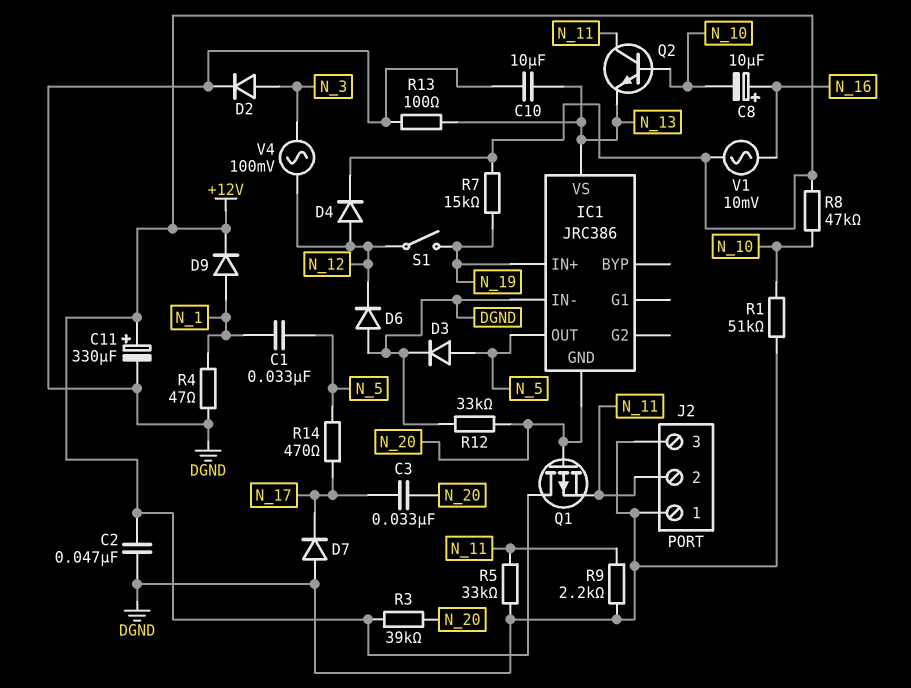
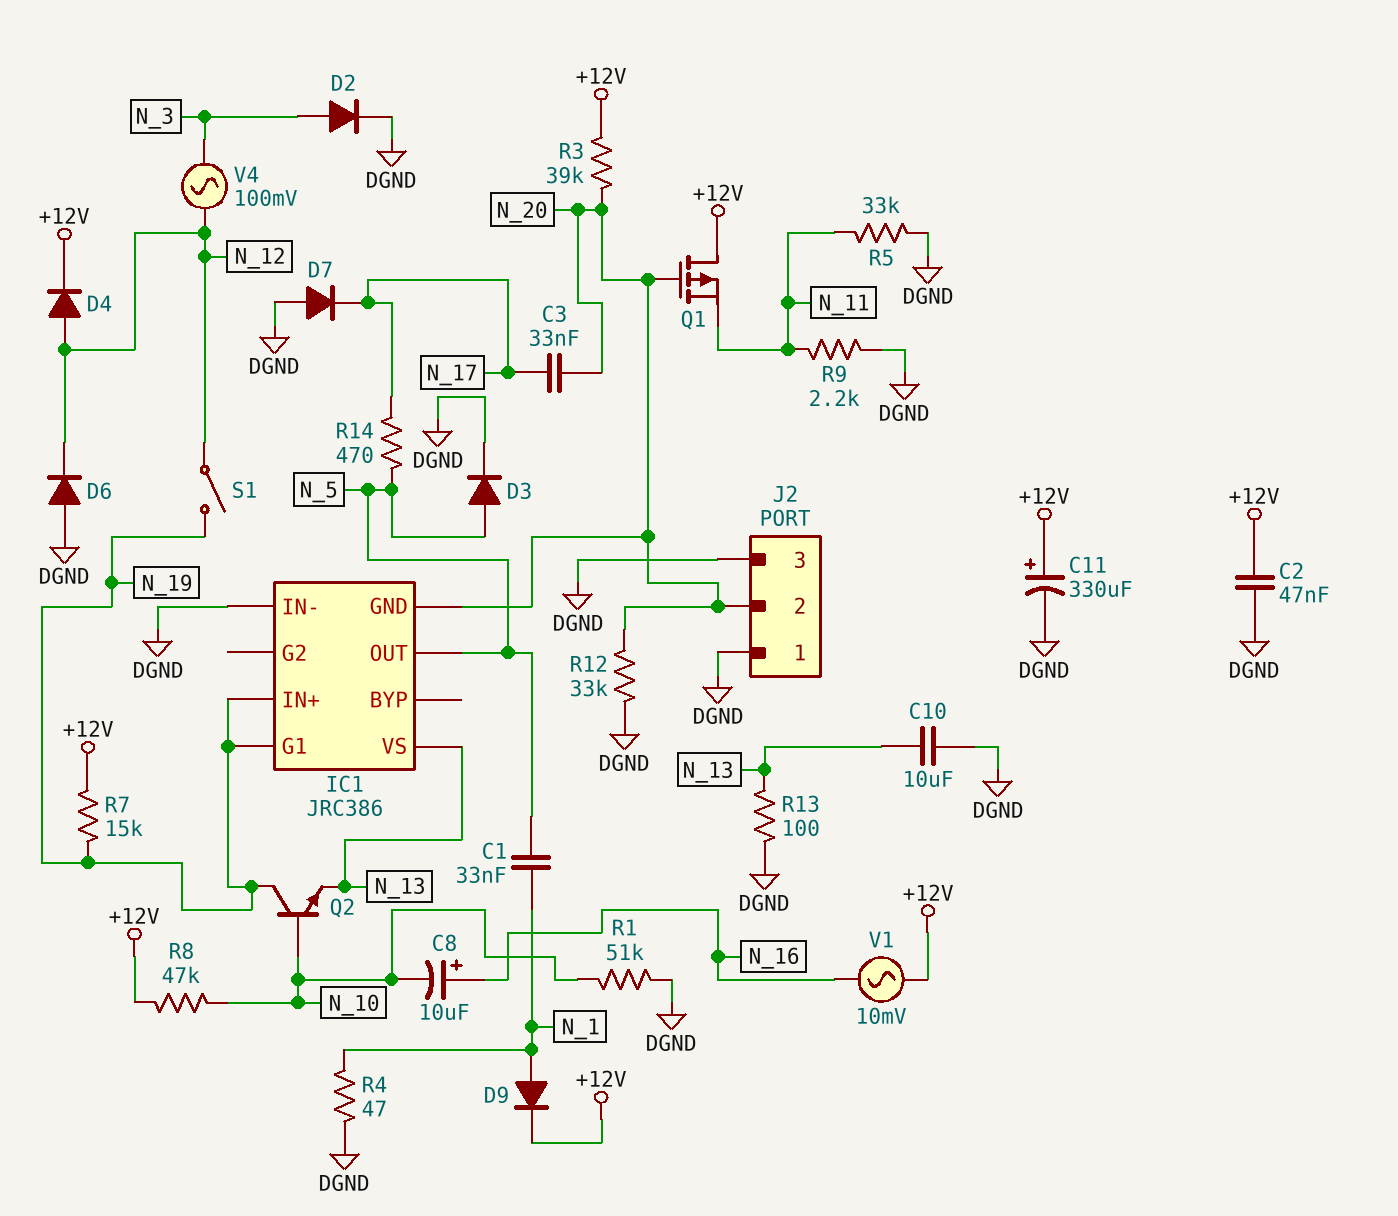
IC1 pin G1: none -> N_19
J2 pin 2: N_11 -> N_20
Q2: NPN (B N_10, C N_11, E N_13) -> NPN (B N_10, C N_19, E N_13)

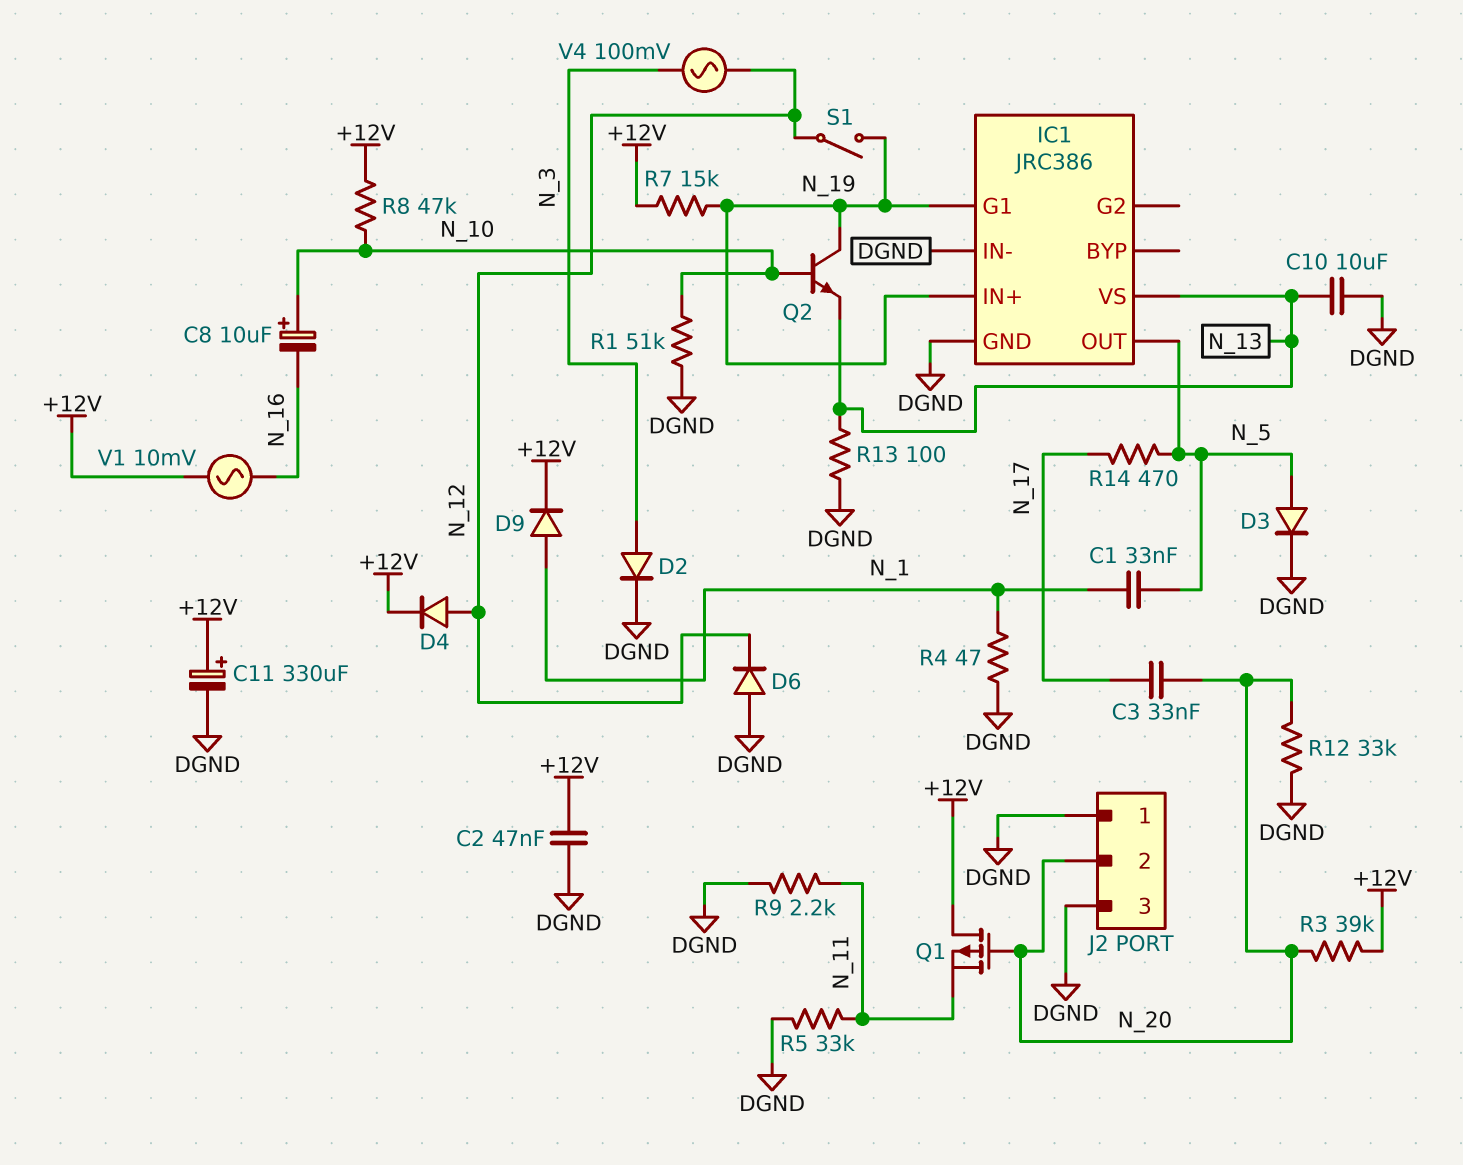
C8: 10uF (plus N_16, minus N_10) -> 10uF (plus N_10, minus N_16)
D7: diode (A DGND, K N_17) -> none
IC1 pin GND: N_20 -> DGND

